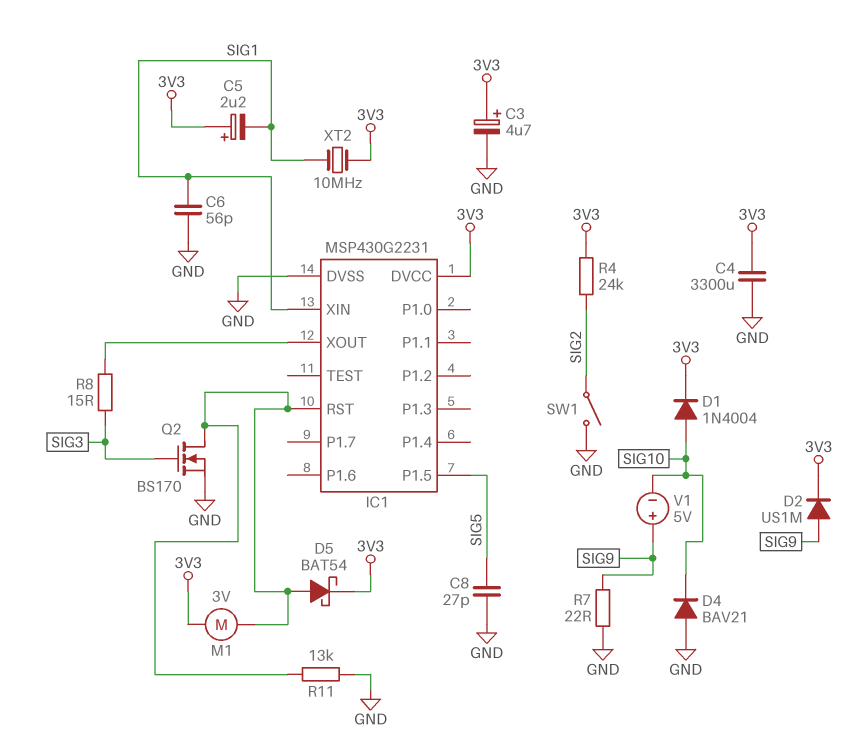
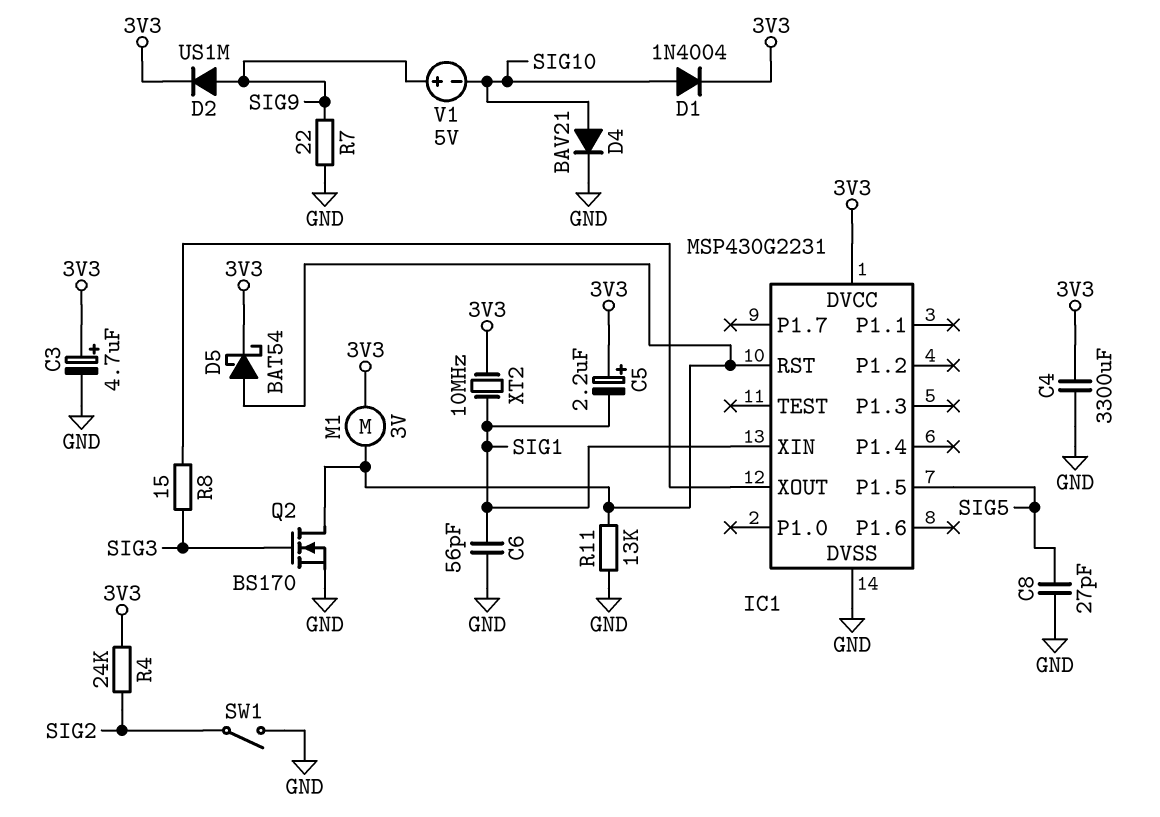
D4: diode BAV21 (A GND, K SIG10) -> diode BAV21 (A SIG10, K GND)

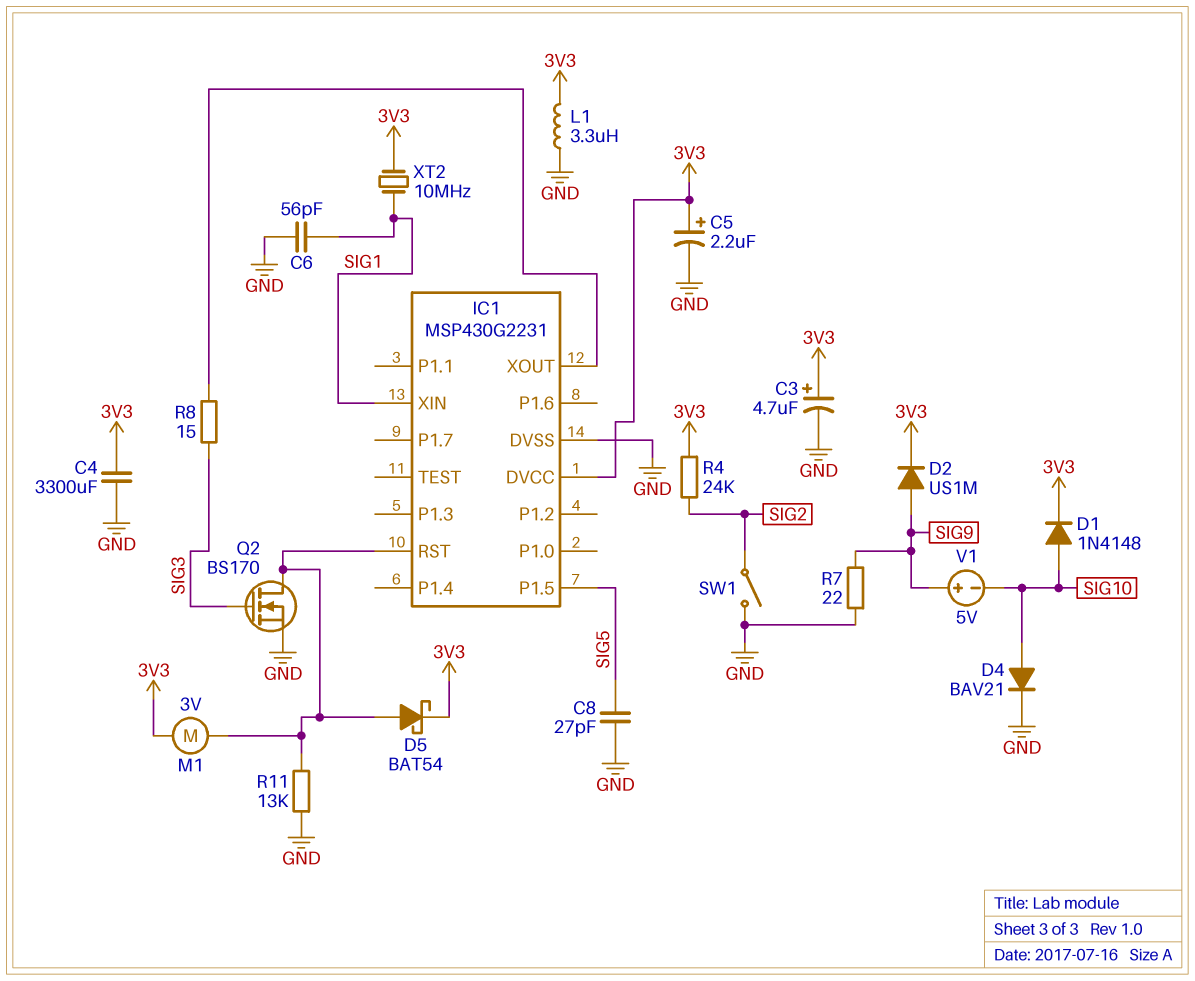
C5: 2.2uF (plus 3V3, minus SIG1) -> 2.2uF (plus 3V3, minus GND)
D1: diode 1N4004 (A SIG10, K 3V3) -> diode 1N4148 (A SIG10, K 3V3)
L1: none -> 3.3uH (3V3, GND)

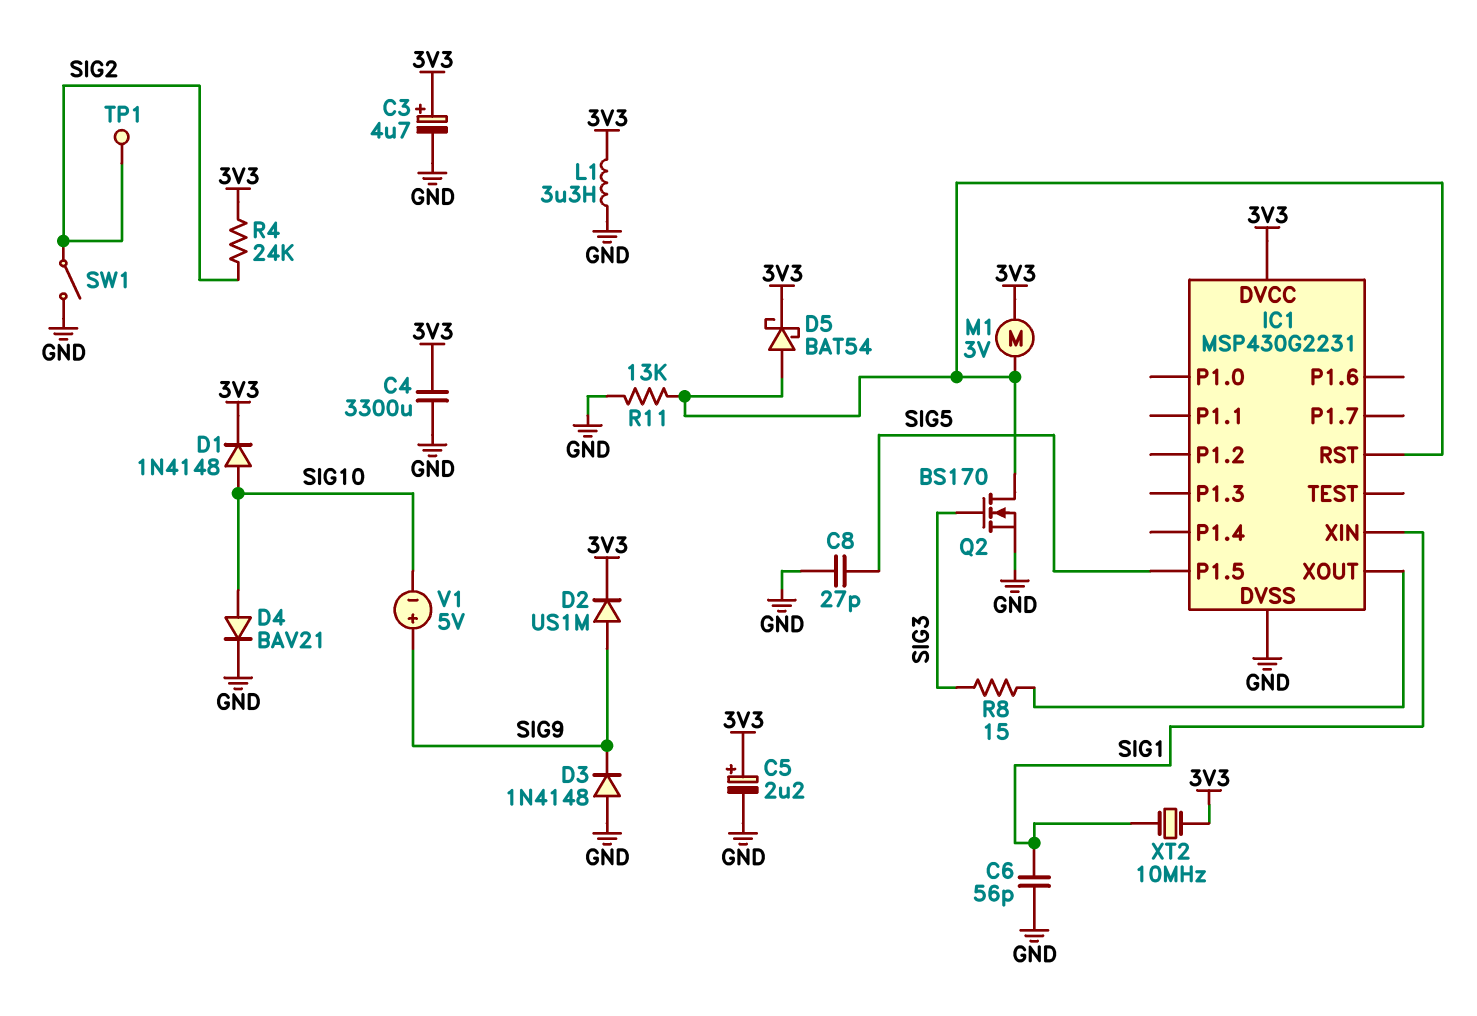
D3: none -> diode 1N4148 (A GND, K SIG9)
R7: 22 (GND, SIG9) -> none
TP1: none -> test point (SIG2)

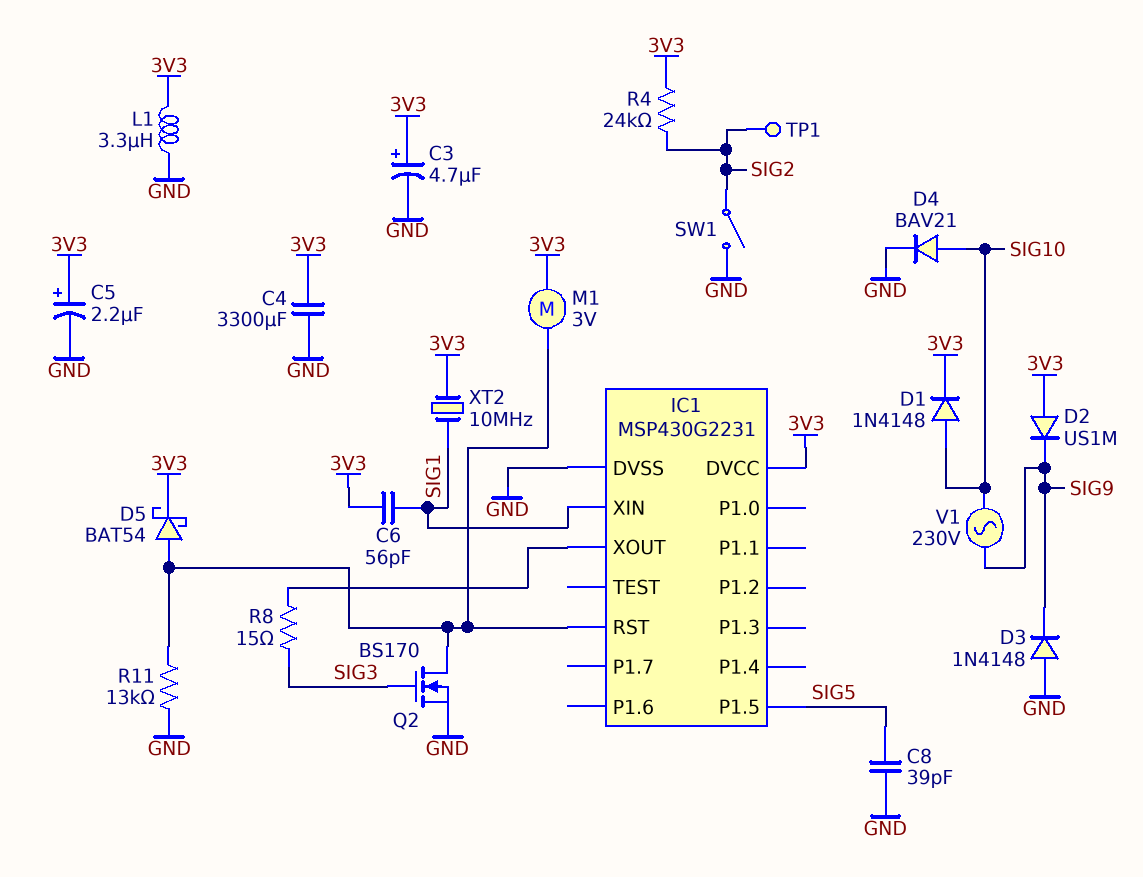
C6: 56pF (GND, SIG1) -> 56pF (3V3, SIG1)
C8: 27pF (GND, SIG5) -> 39pF (GND, SIG5)
D2: diode US1M (A SIG9, K 3V3) -> diode US1M (A 3V3, K SIG9)
V1: 5V (plus SIG9, minus SIG10) -> AC 230V (SIG9, SIG10)

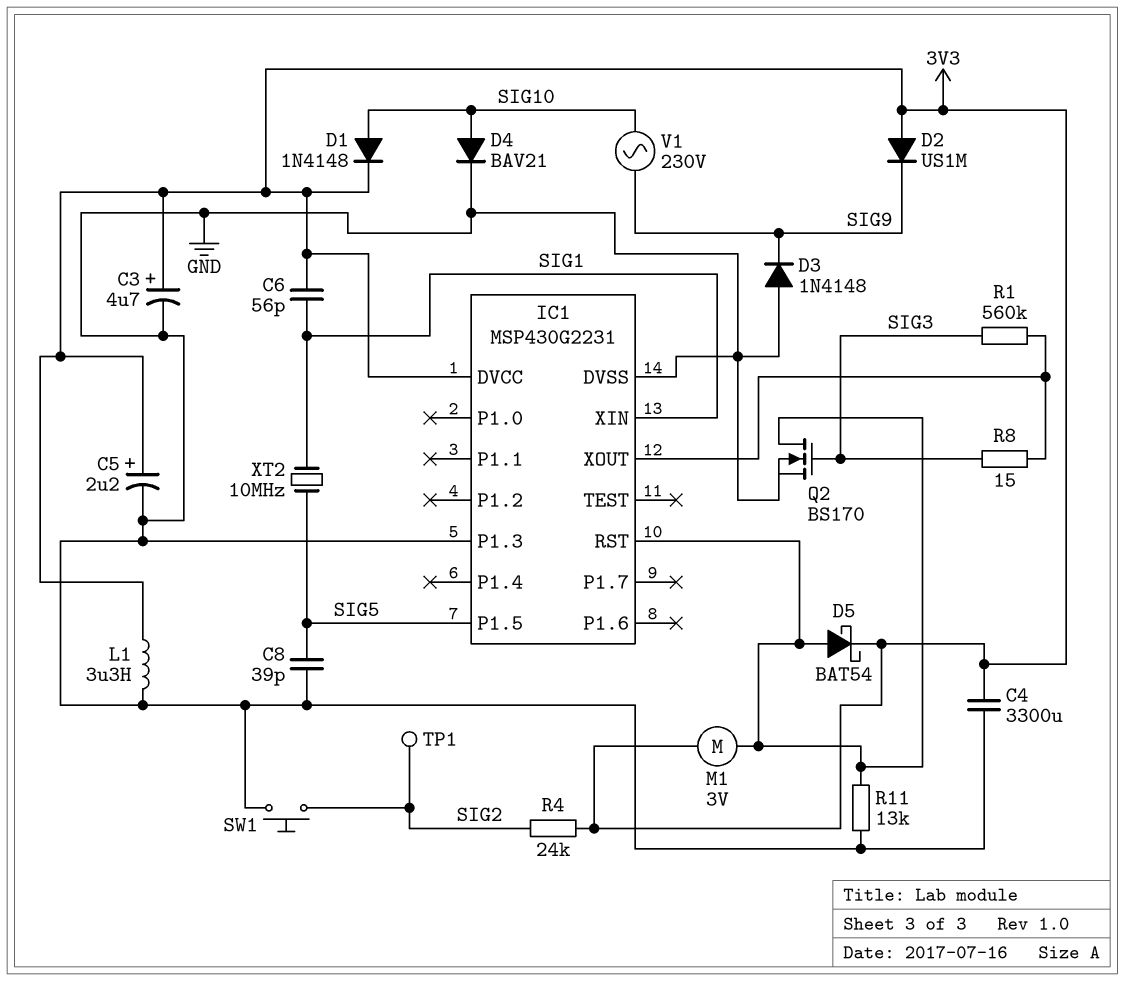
IC1 pin P1.3: none -> GND
R1: none -> 560k (IC1/XOUT, SIG3)
SW1: switch (GND, SIG2) -> button (GND, SIG2)
XT2: 10MHz (3V3, SIG1) -> 10MHz (SIG1, SIG5)

